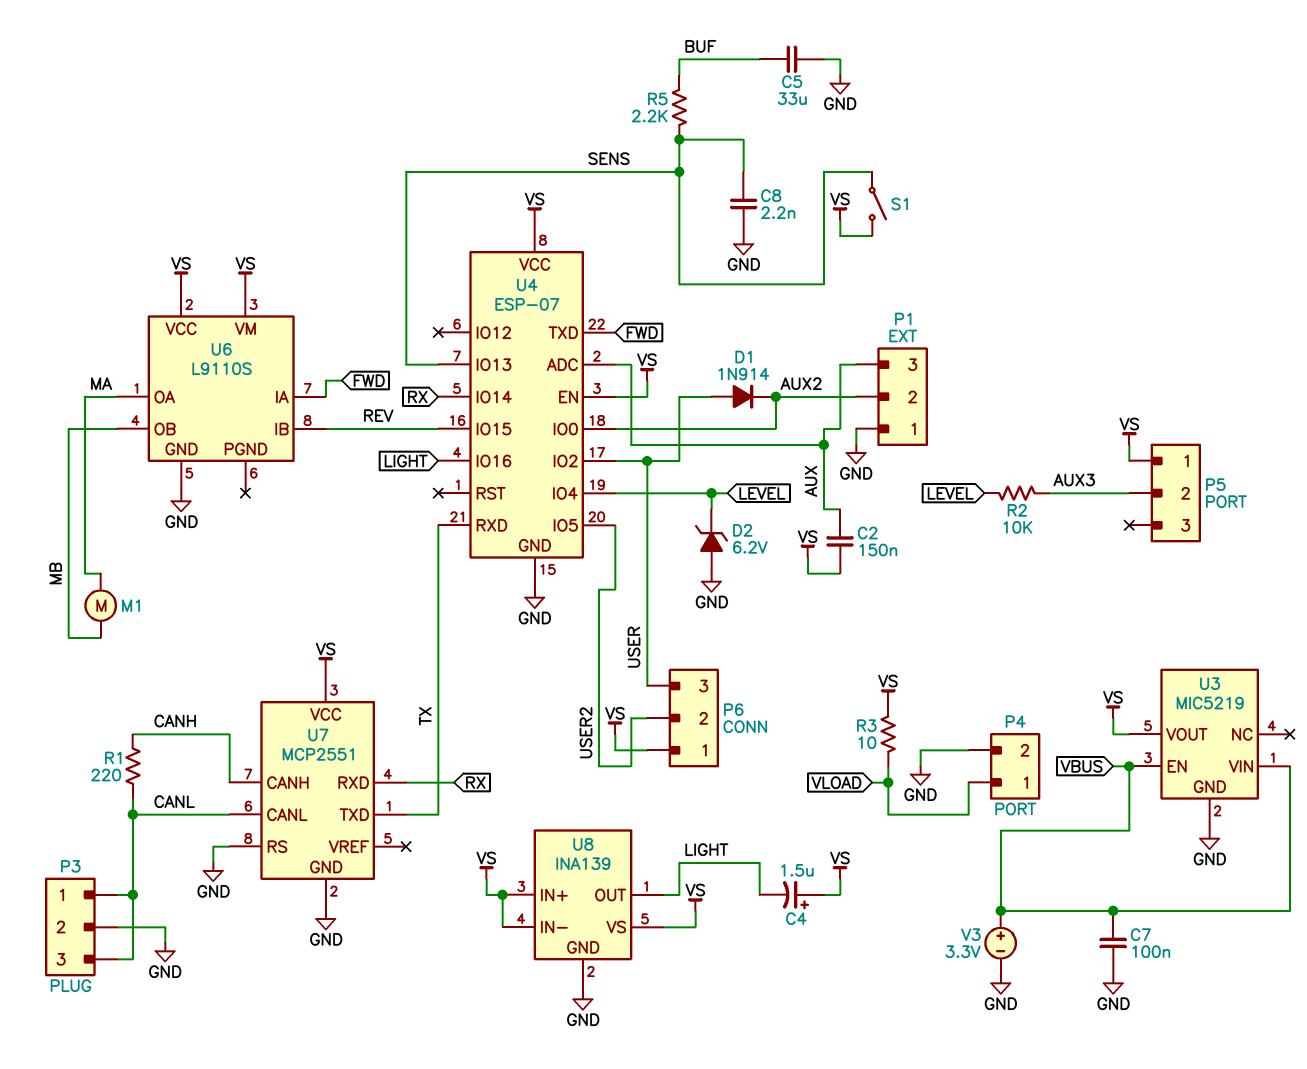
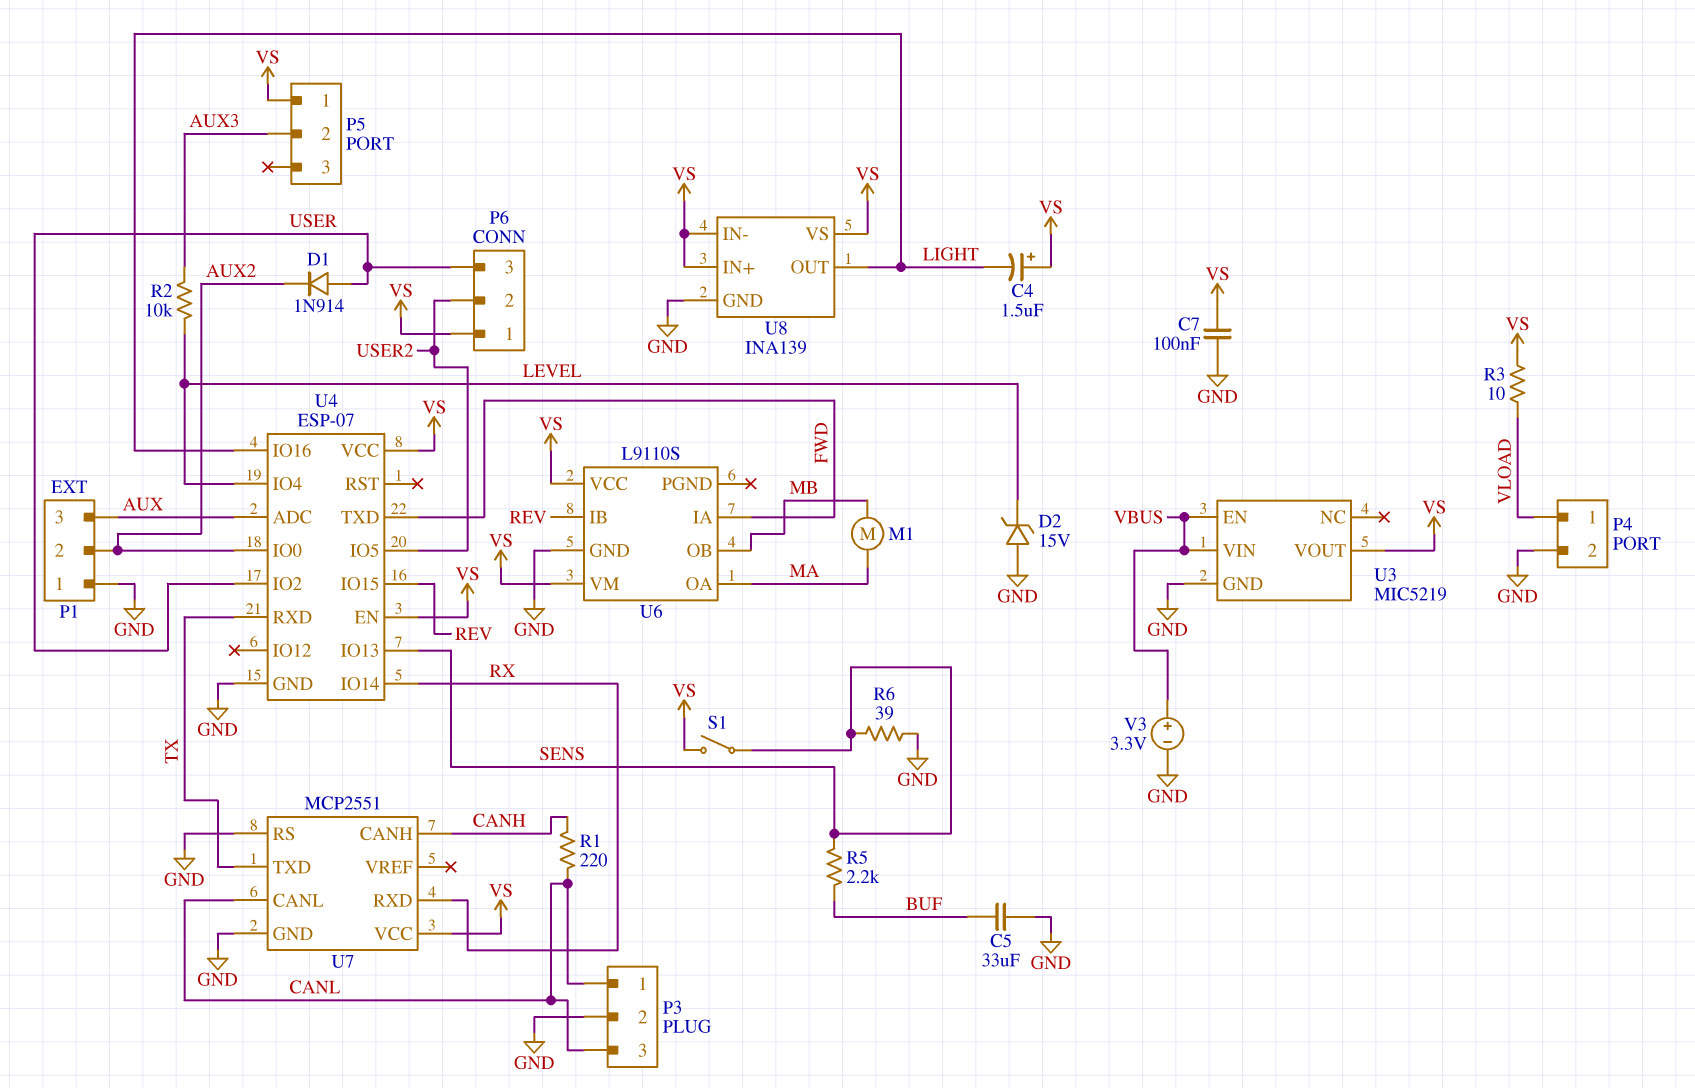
C2: 150nF (AUX, VS) -> none
C7: 100nF (GND, VBUS) -> 100nF (GND, VS)
C8: 2.2nF (GND, SENS) -> none
D2: zener 6.2V (A GND, K LEVEL) -> zener 15V (A GND, K LEVEL)
R6: none -> 39 (GND, SENS)

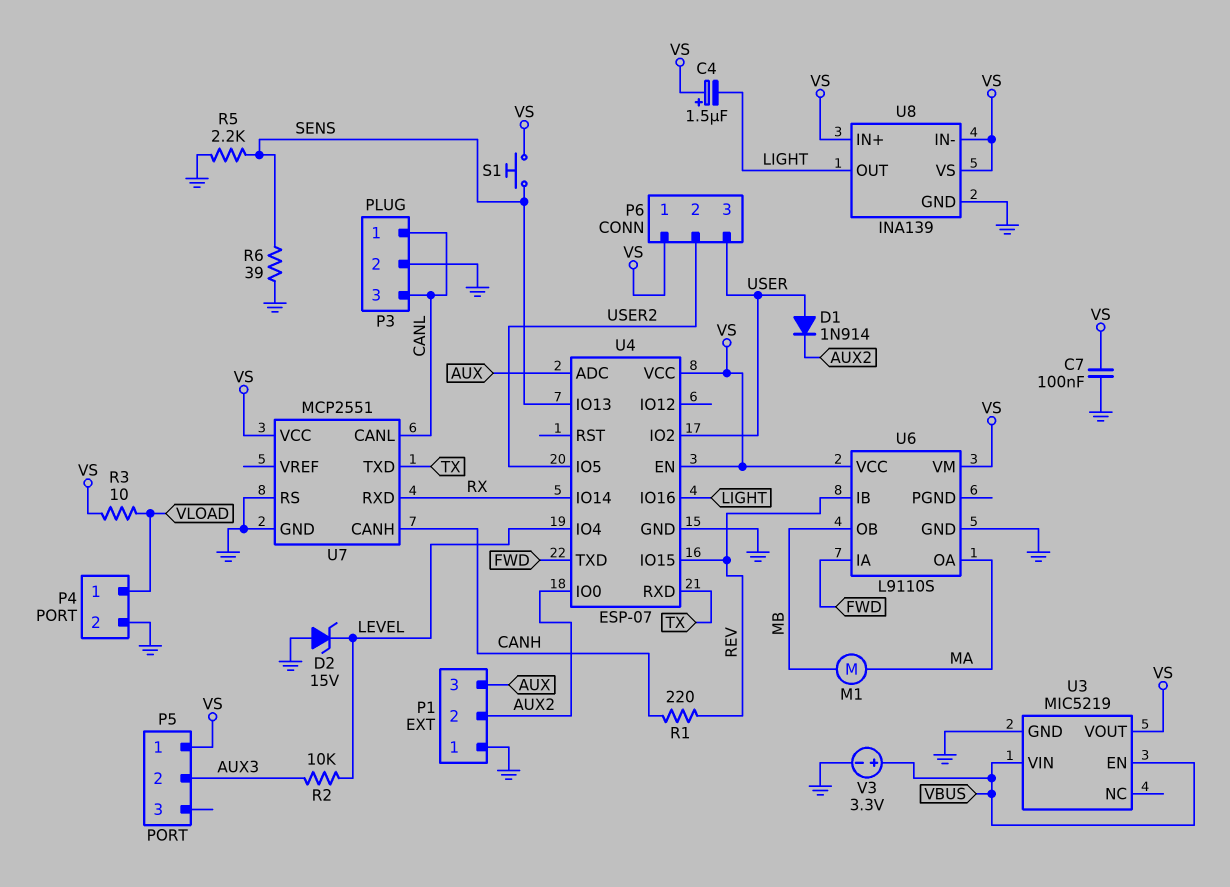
C5: 33uF (BUF, GND) -> none
R1: 220 (CANH, CANL) -> 220 (CANH, REV)
R5: 2.2k (BUF, SENS) -> 2.2k (GND, SENS)
S1: switch (SENS, VS) -> button (SENS, VS)

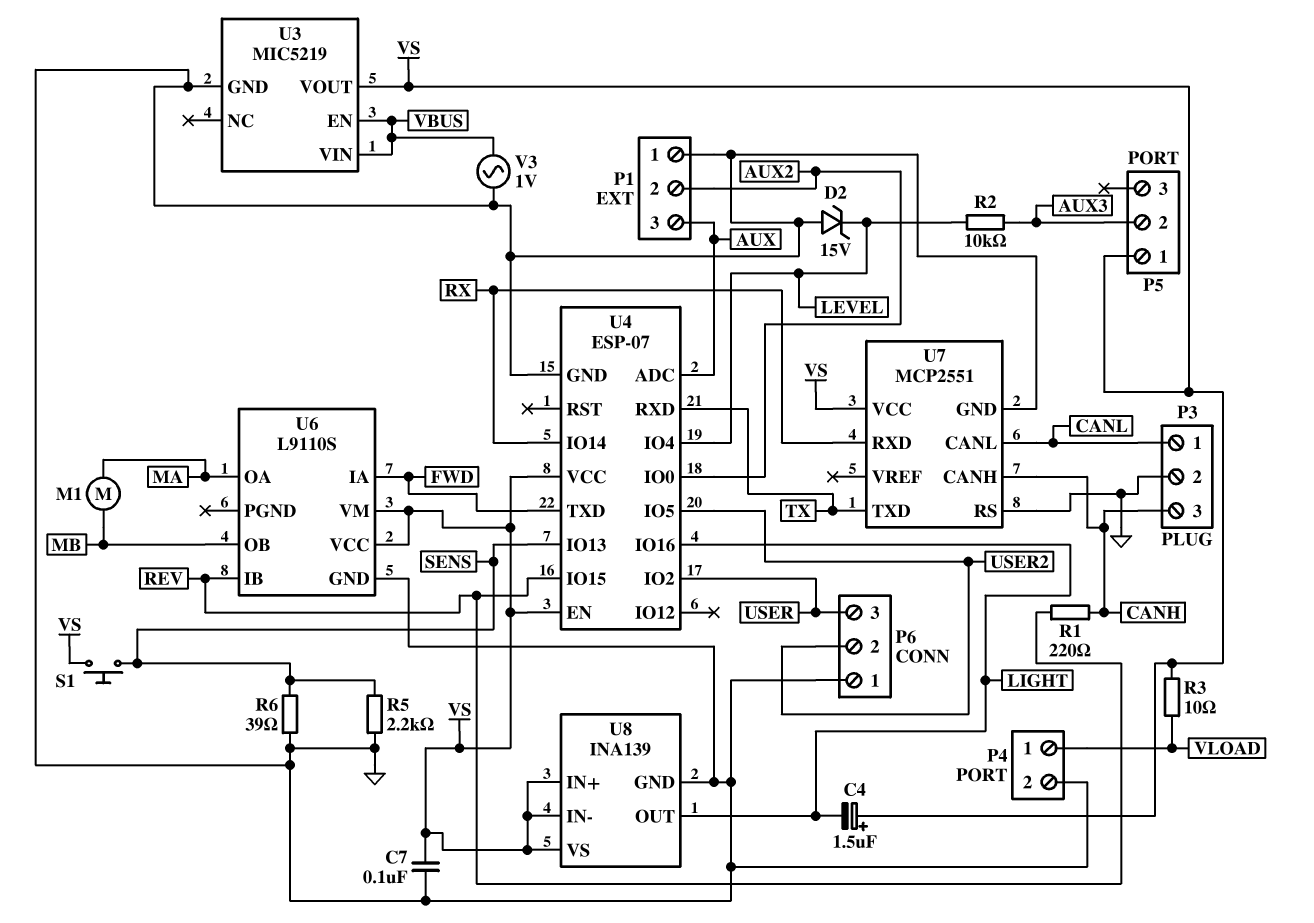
D1: diode 1N914 (A USER, K AUX2) -> none
P3 pin 3: CANL -> CANH
P6 pin 1: VS -> GND
V3: 3.3V (plus VBUS, minus GND) -> AC 1V (GND, VBUS)

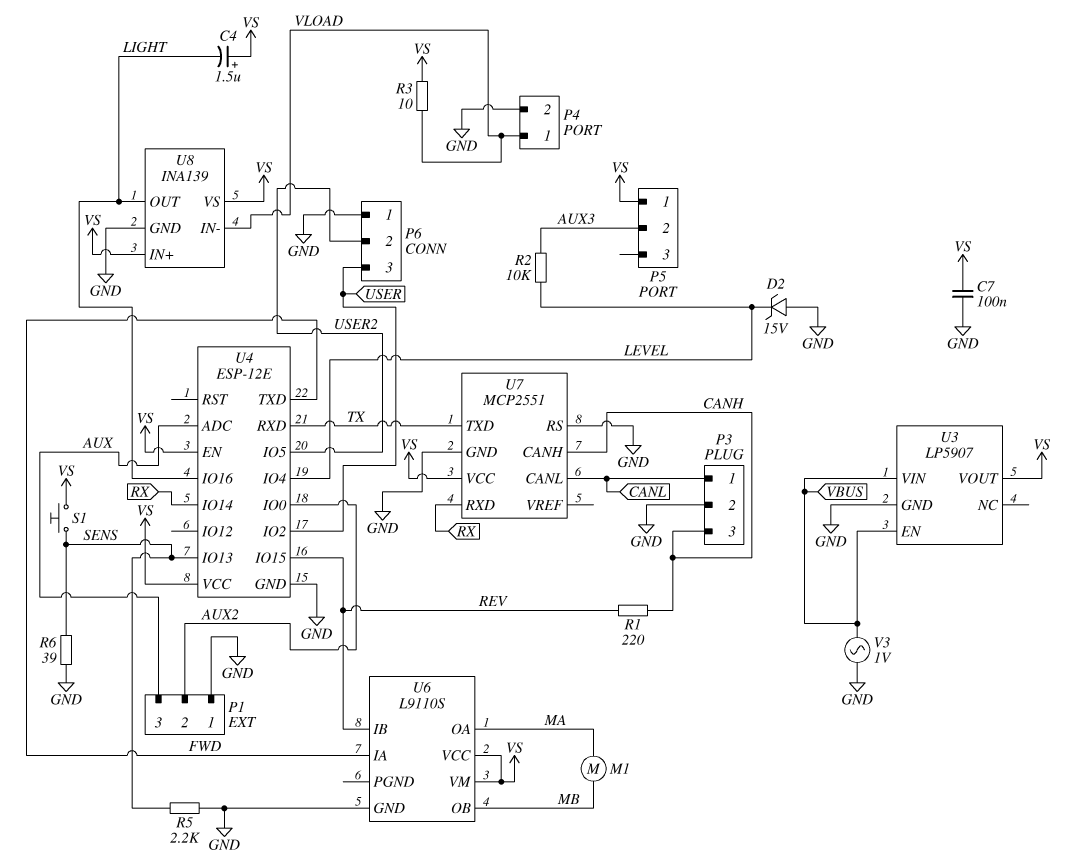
U3: MIC5219 -> LP5907
U4: ESP-07 -> ESP-12E
U8 pin IN-: VS -> VLOAD

